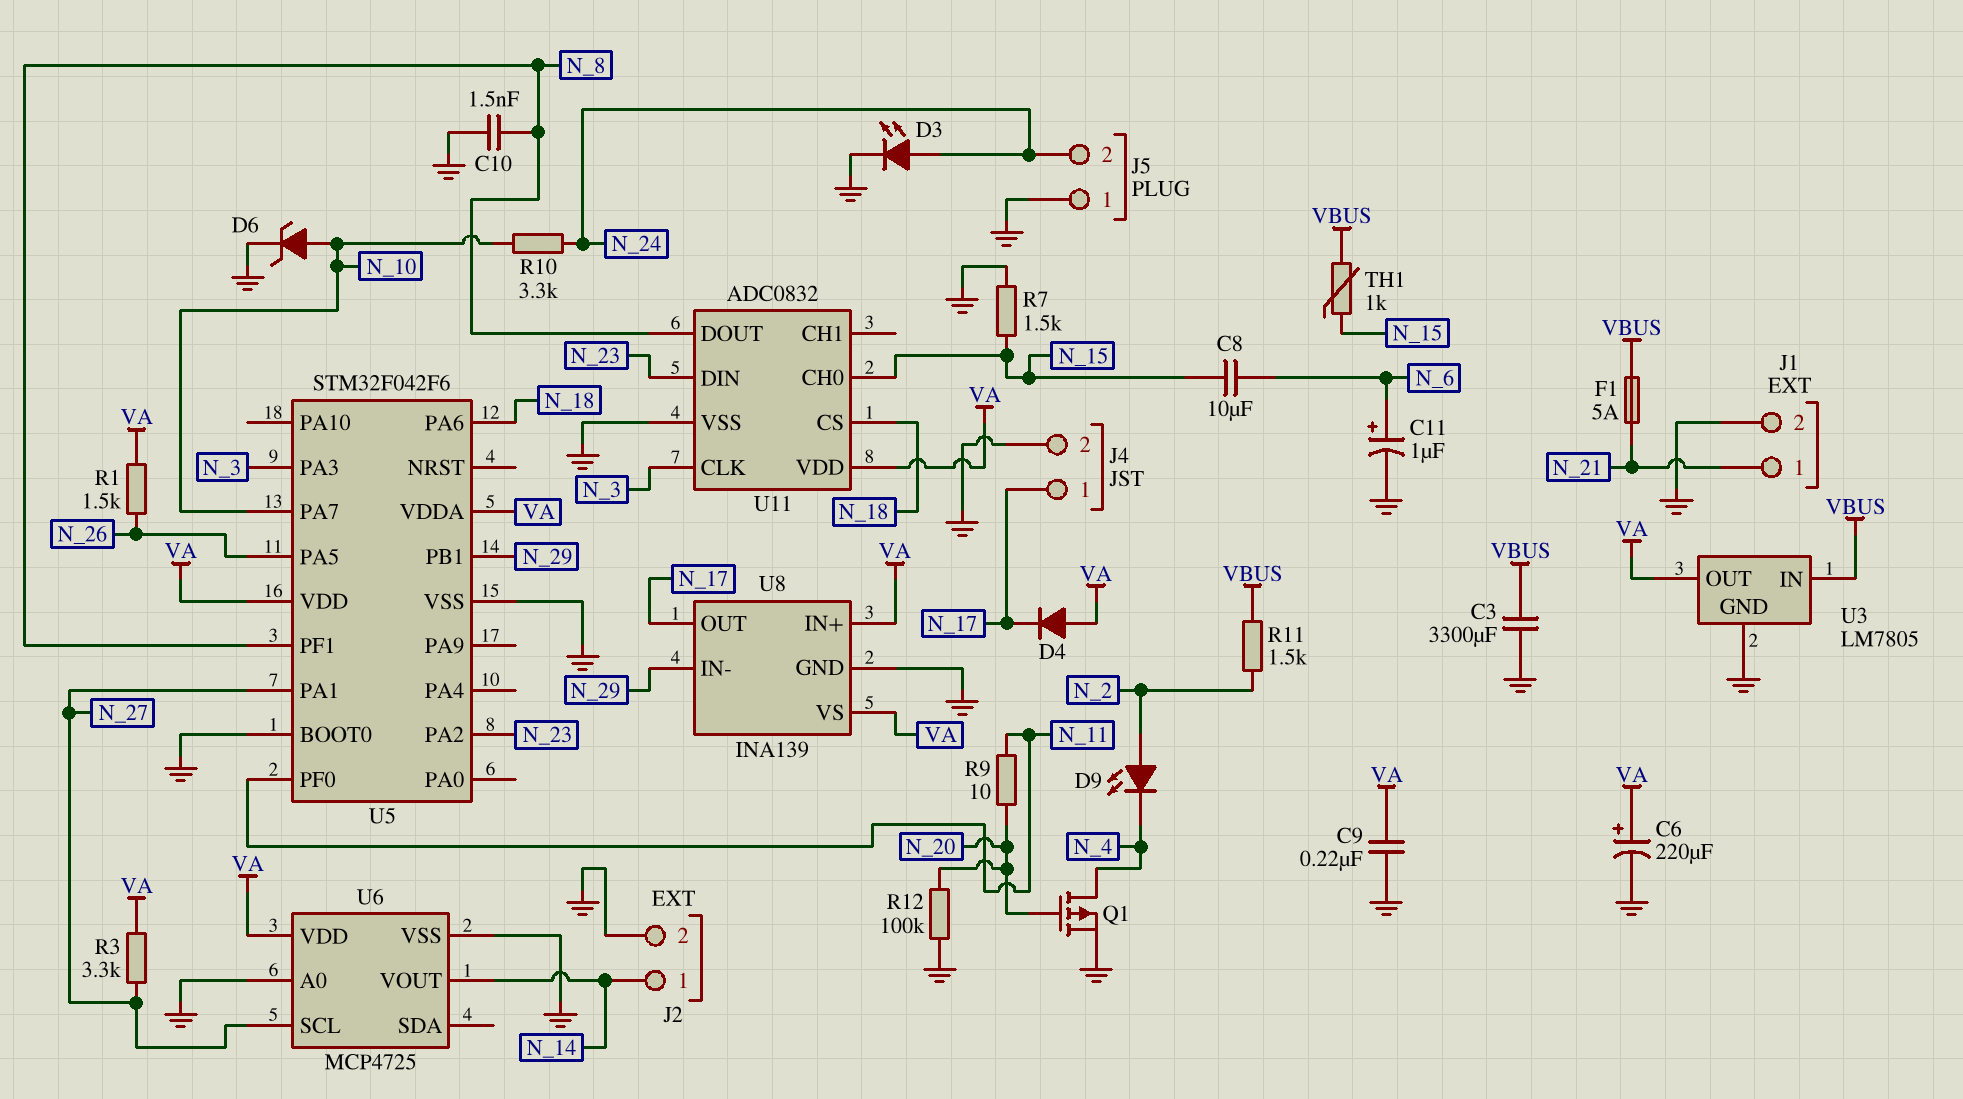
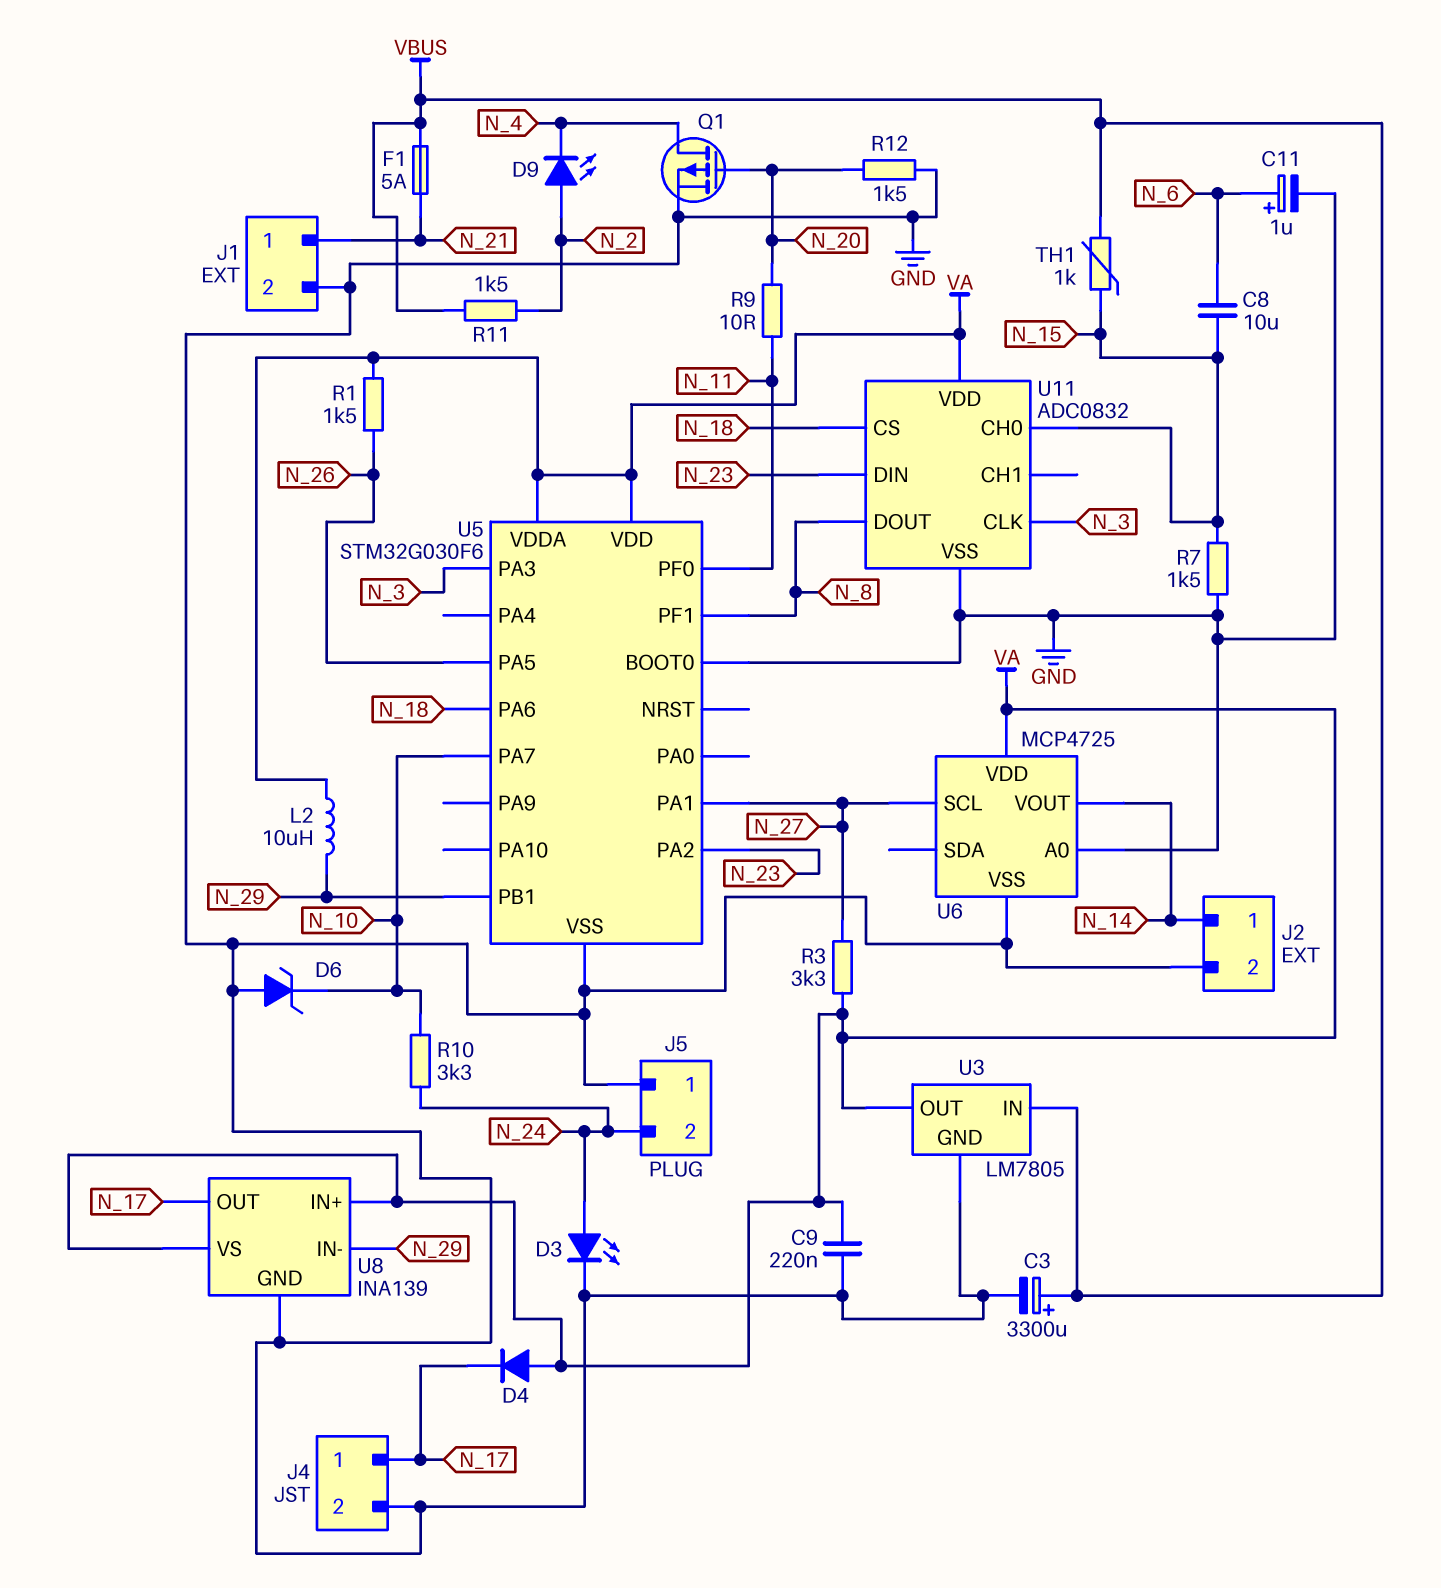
C3: 3300uF (GND, VBUS) -> 3300uF (plus VBUS, minus GND)
C6: 220uF (plus VA, minus GND) -> none
C10: 1.5nF (GND, N_8) -> none
D6: zener (A N_10, K GND) -> zener (A GND, K N_10)
L2: none -> 10uH (N_29, VA)
R12: 100k (GND, N_20) -> 1.5k (GND, N_20)
U5: STM32F042F6 -> STM32G030F6

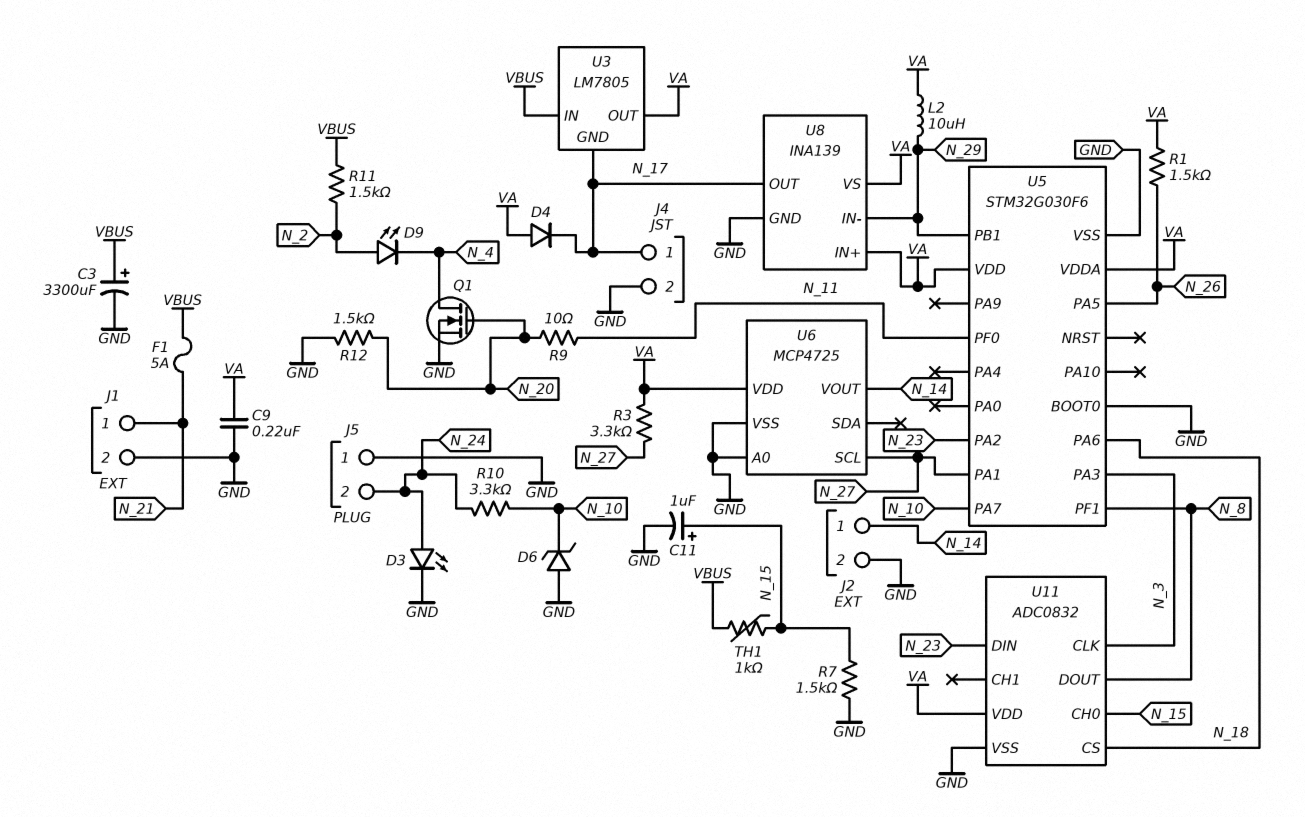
C8: 10uF (N_6, N_15) -> none
C11: 1uF (plus N_6, minus GND) -> 1uF (plus N_15, minus GND)
Q1: PMOS (G N_20, D N_4, S GND) -> NMOS (G N_20, D N_4, S GND)
U3 pin GND: GND -> N_17

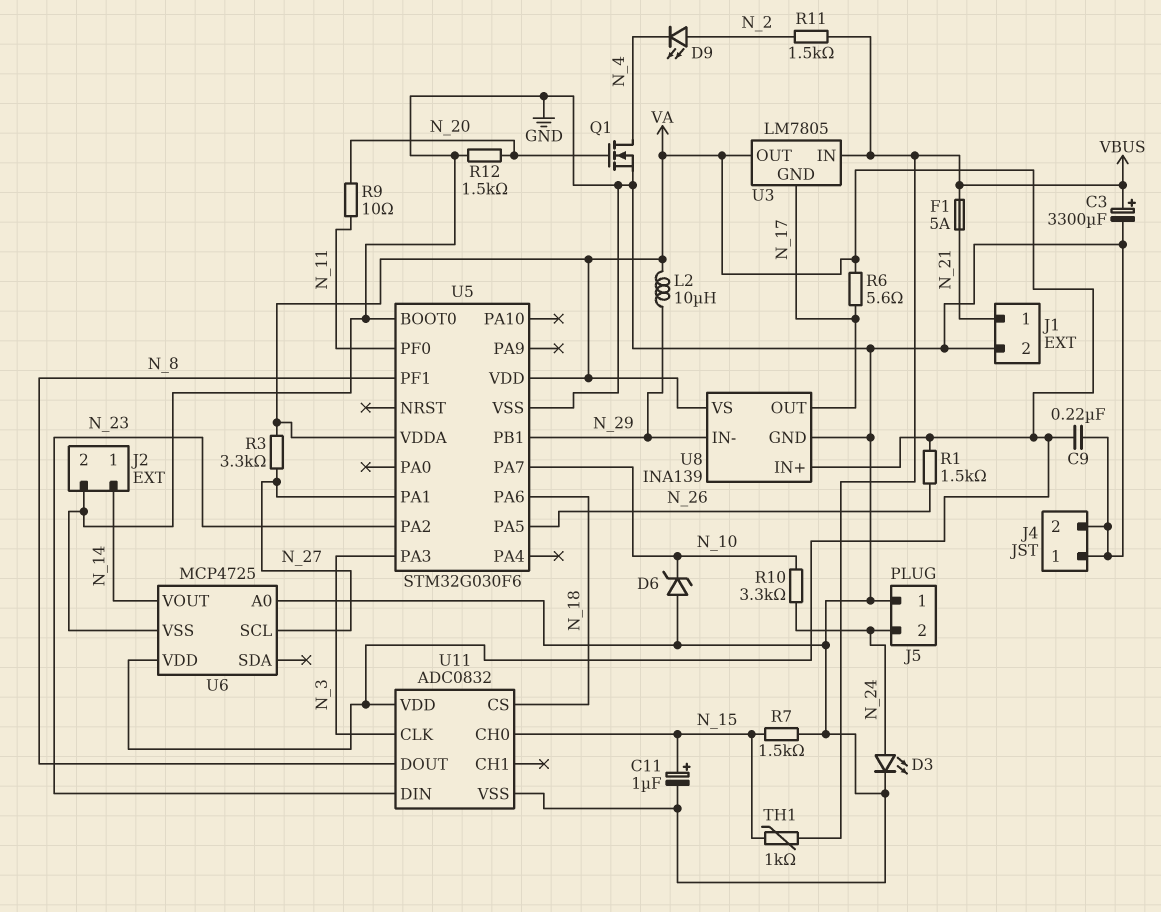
D4: diode (A VA, K N_17) -> none
J4 pin 1: N_17 -> GND
R6: none -> 5.6 (N_17, VA)

